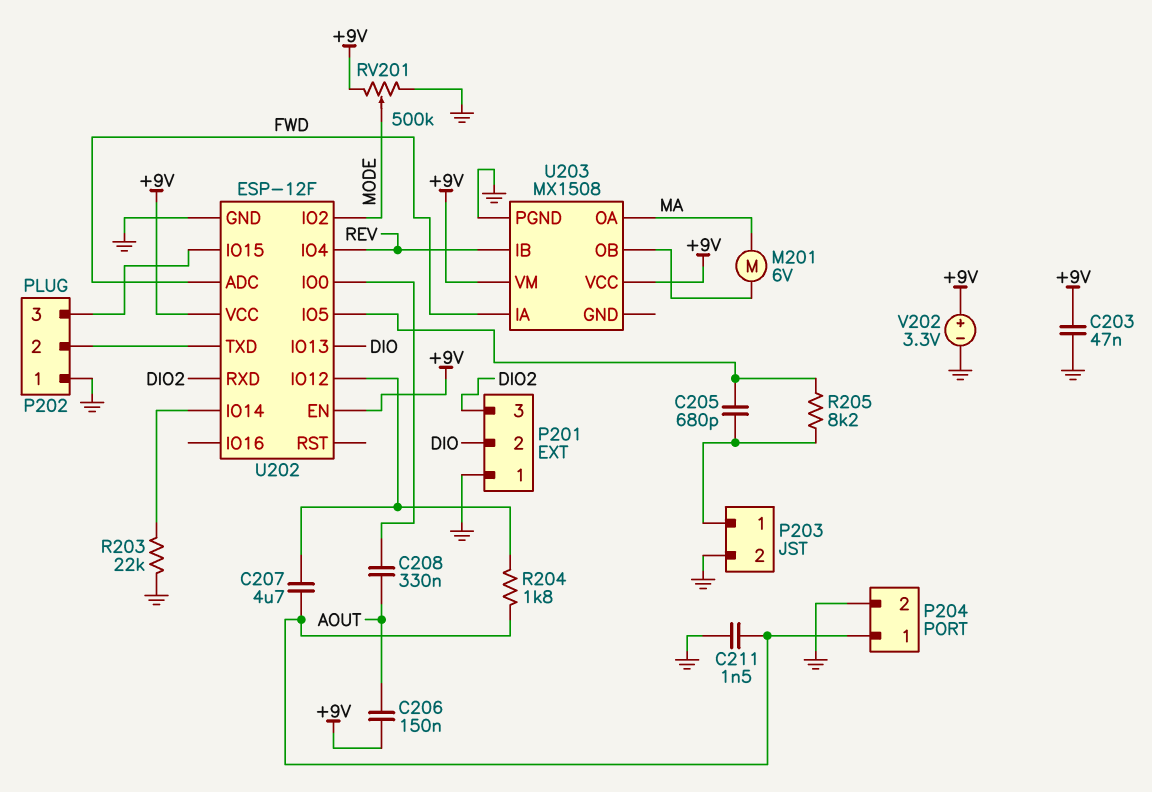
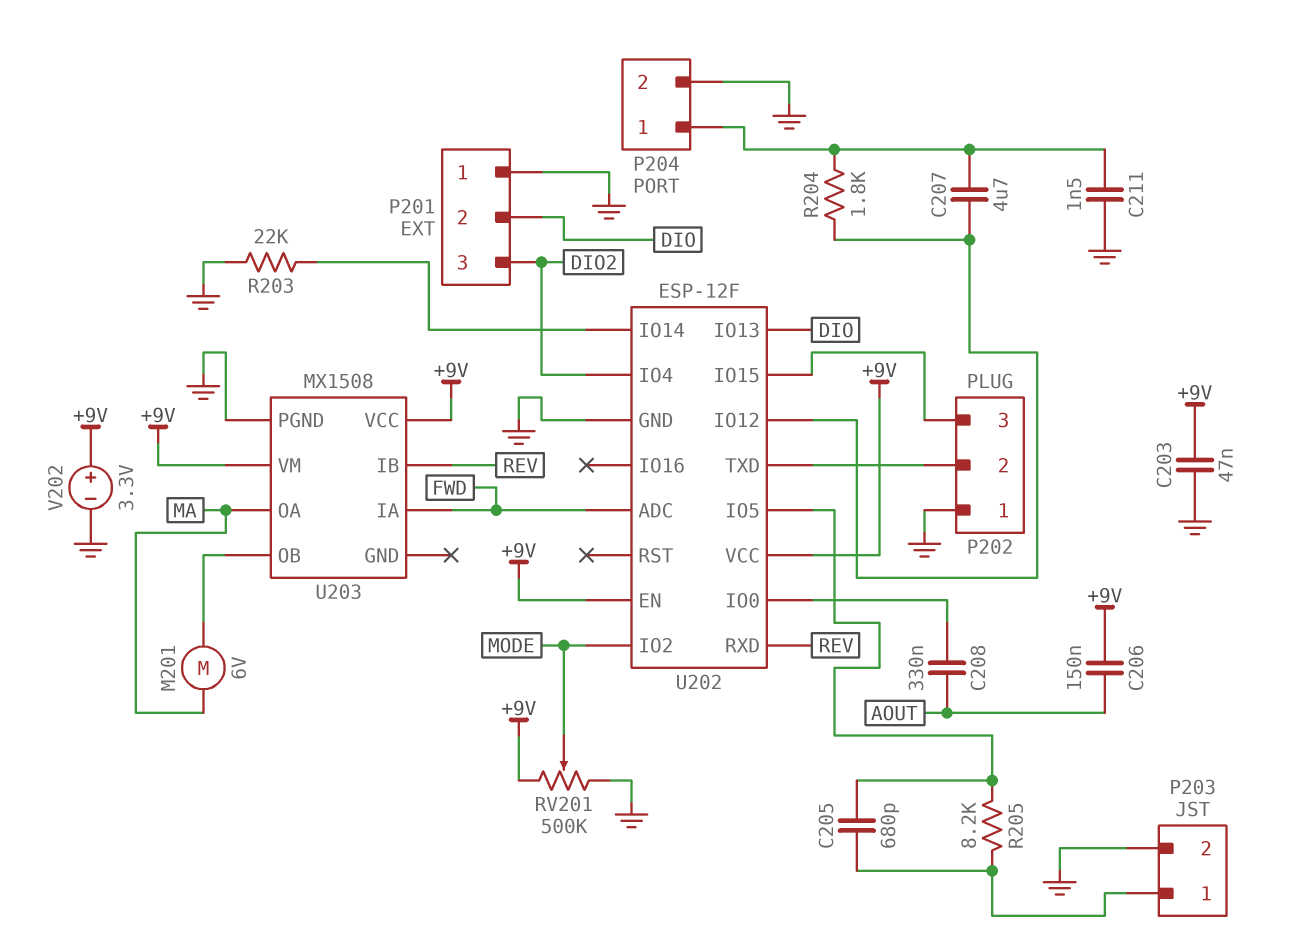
U202 pin IO4: REV -> DIO2
U202 pin RXD: DIO2 -> REV

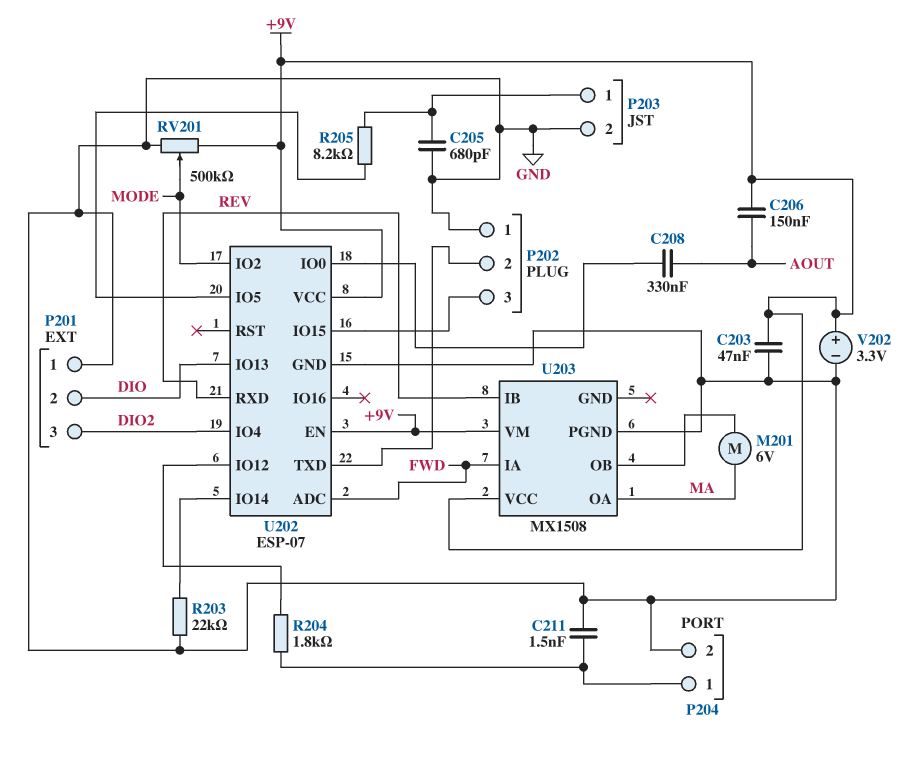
C205: 680pF (P203/1, U202/IO5) -> 680pF (GND, P203/1)
C207: 4.7uF (P204/1, U202/IO12) -> none
U202: ESP-12F -> ESP-07

